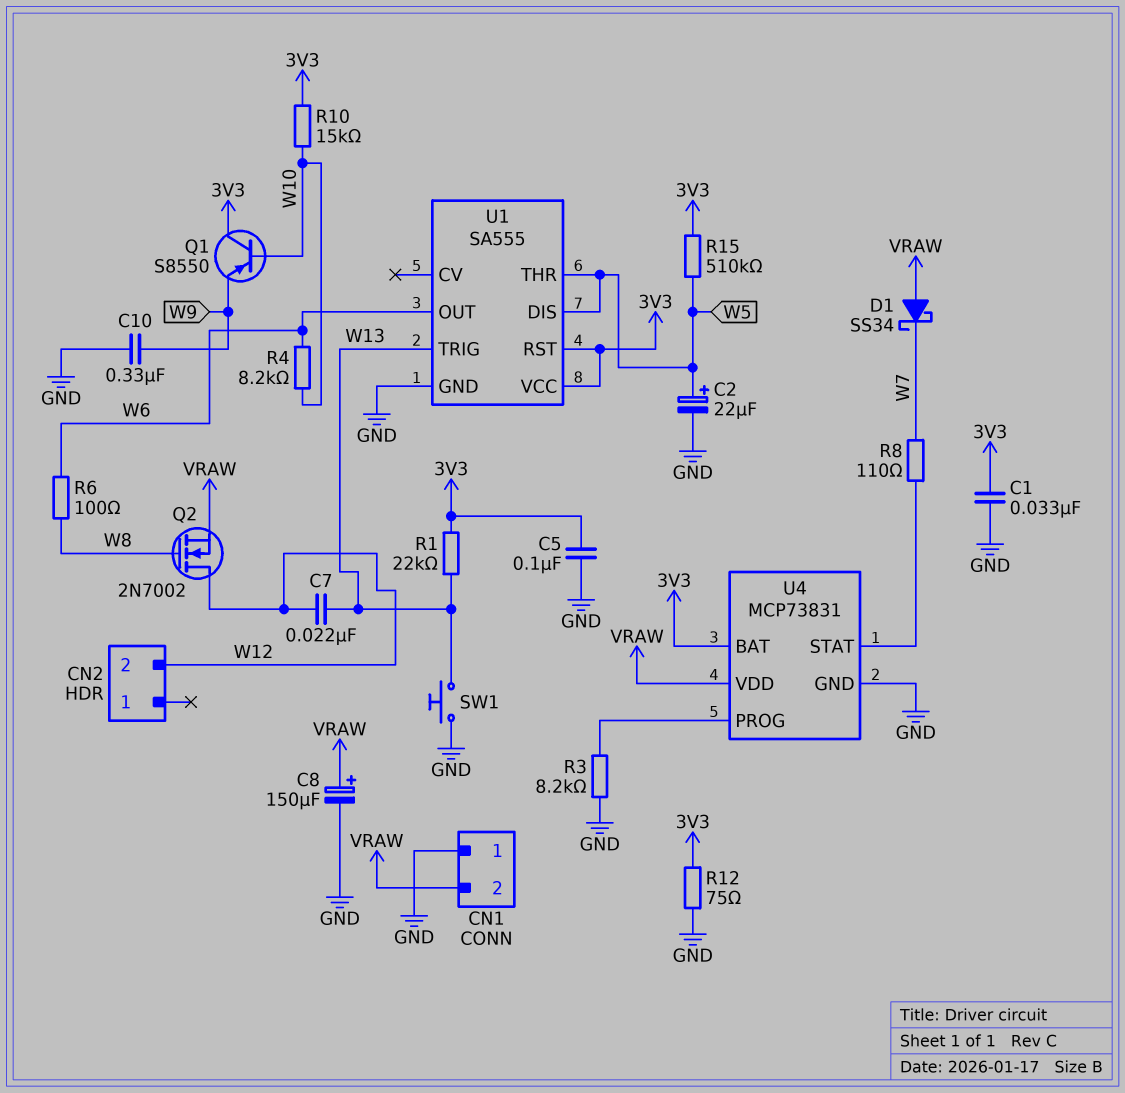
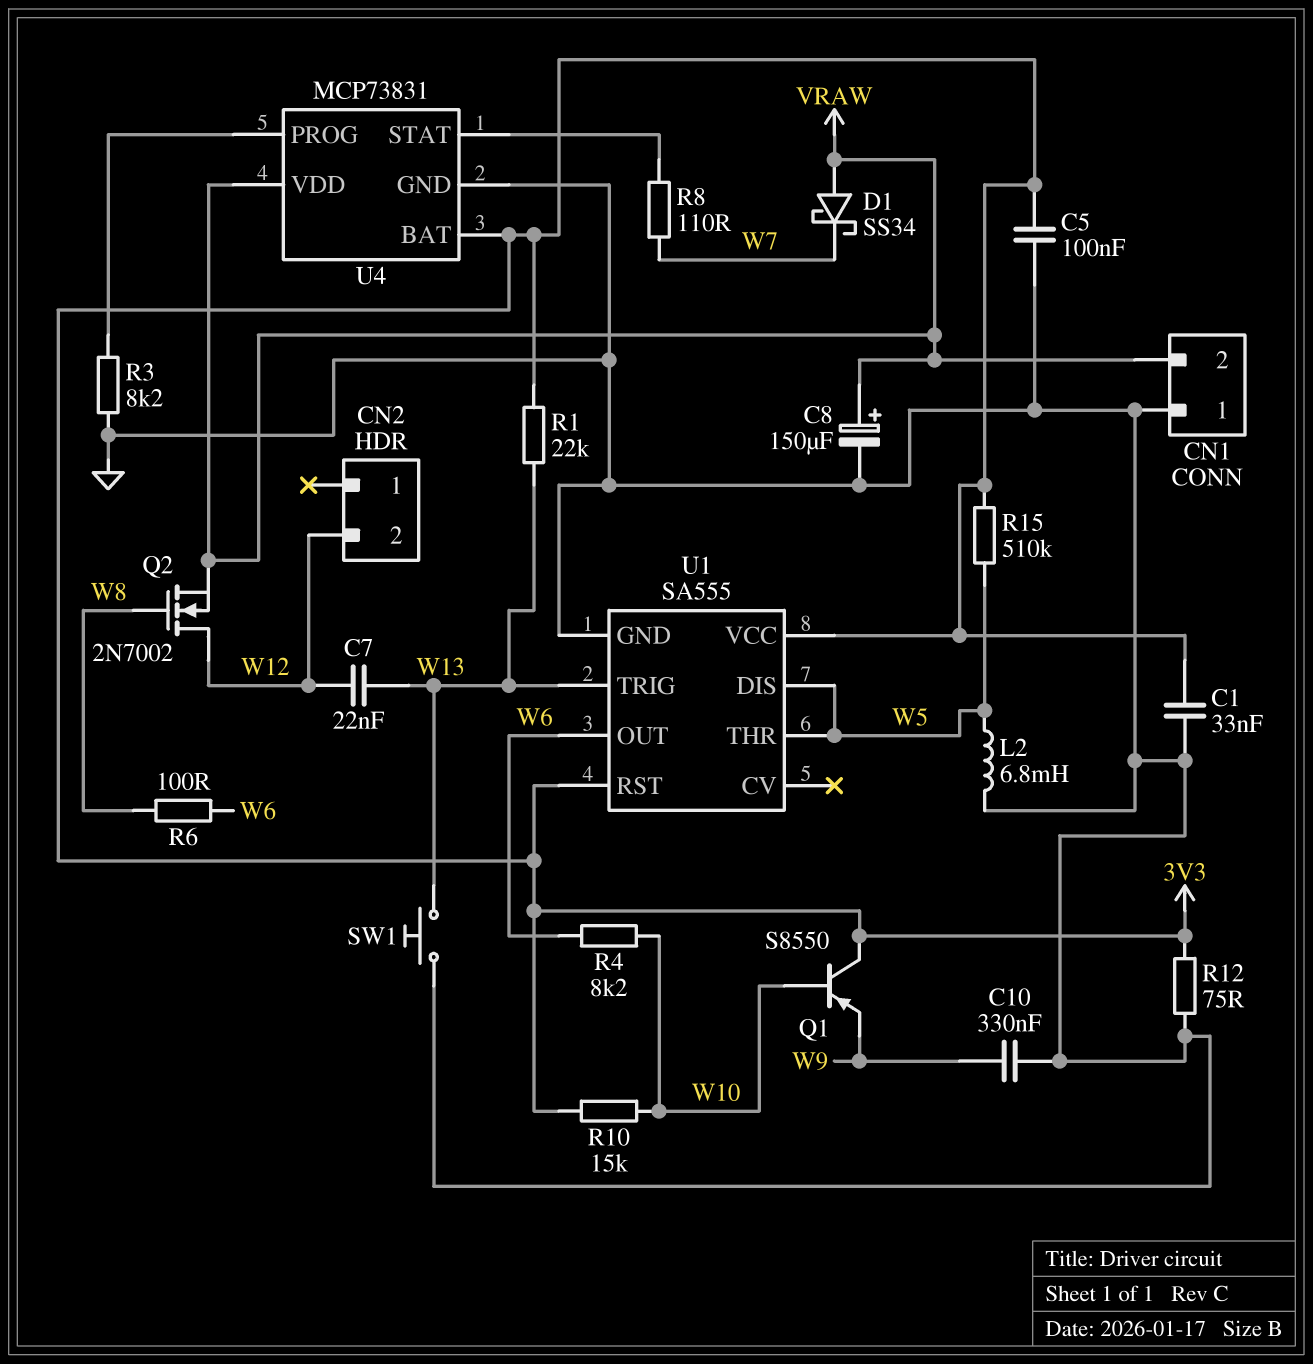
C2: 22uF (plus W5, minus GND) -> none
L2: none -> 6.8mH (GND, W5)

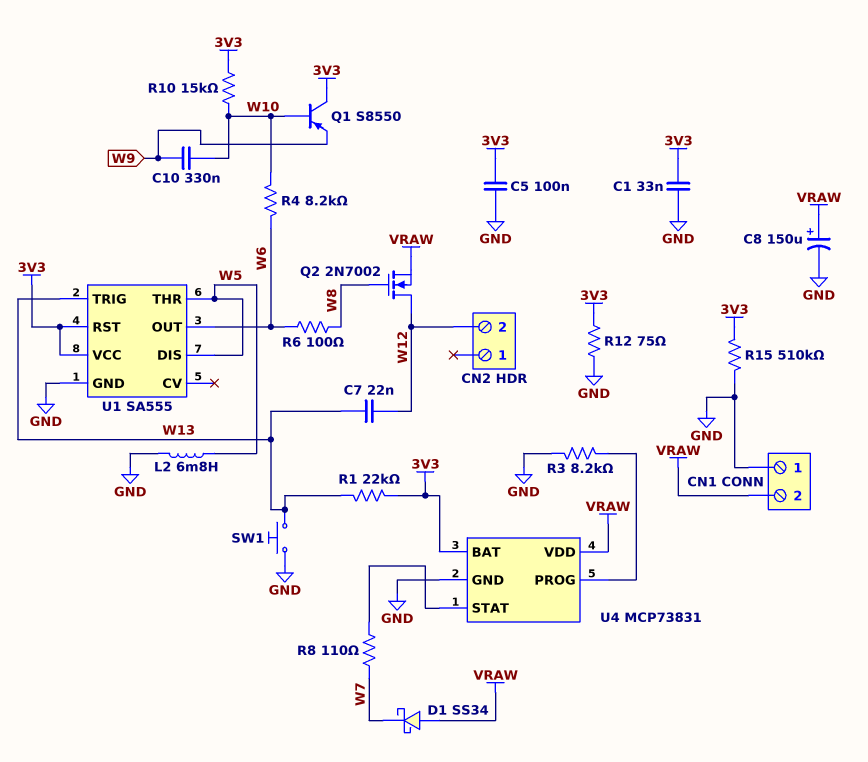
C10: 330nF (GND, W9) -> 330nF (W9, W10)
R15: 510k (3V3, W5) -> 510k (3V3, GND)

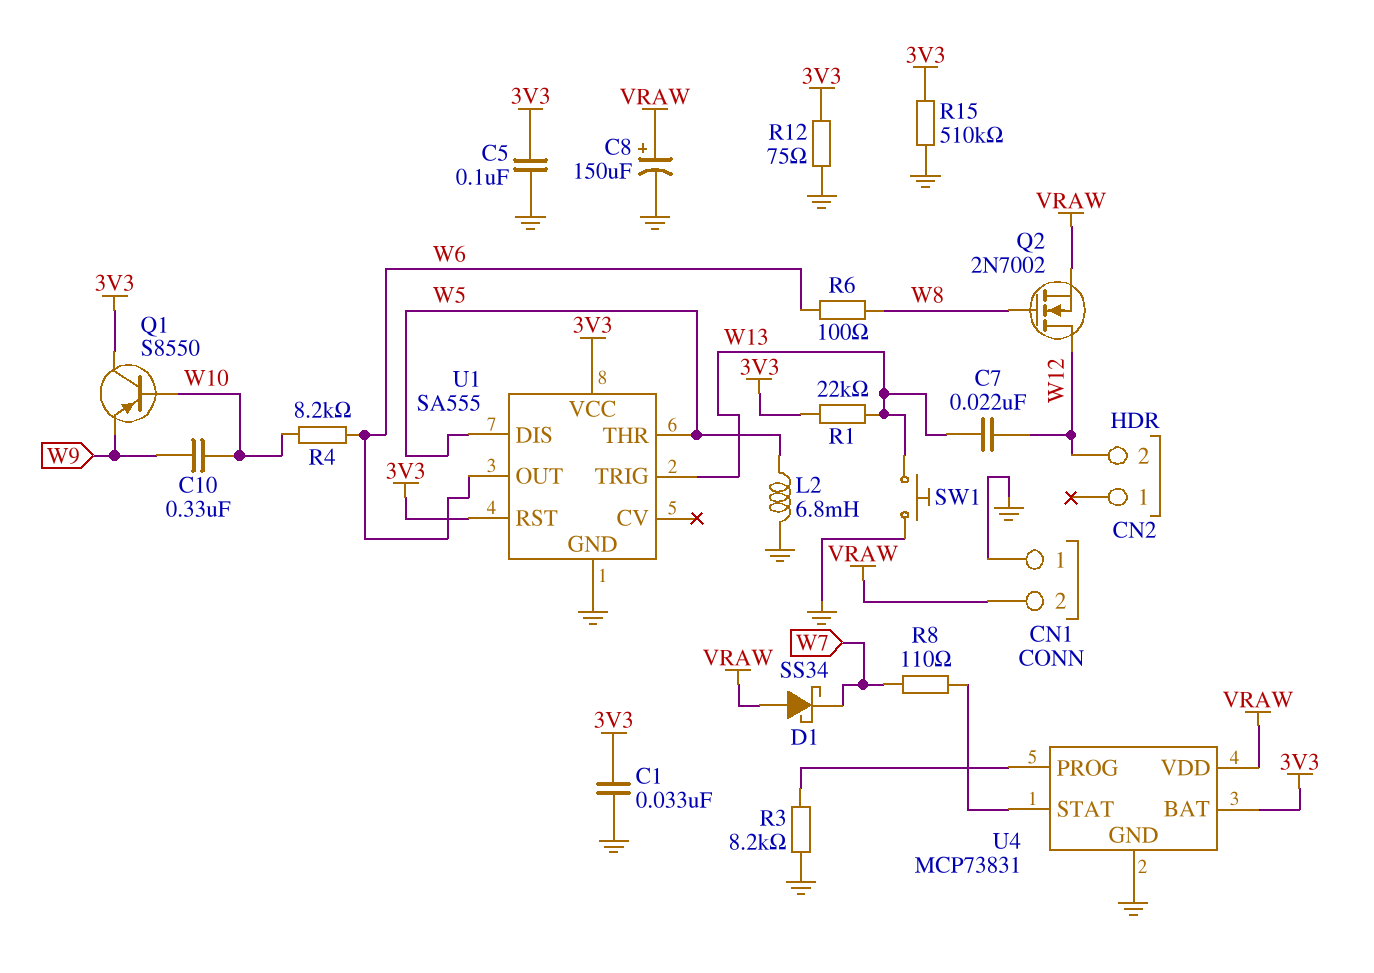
R10: 15k (3V3, W10) -> none

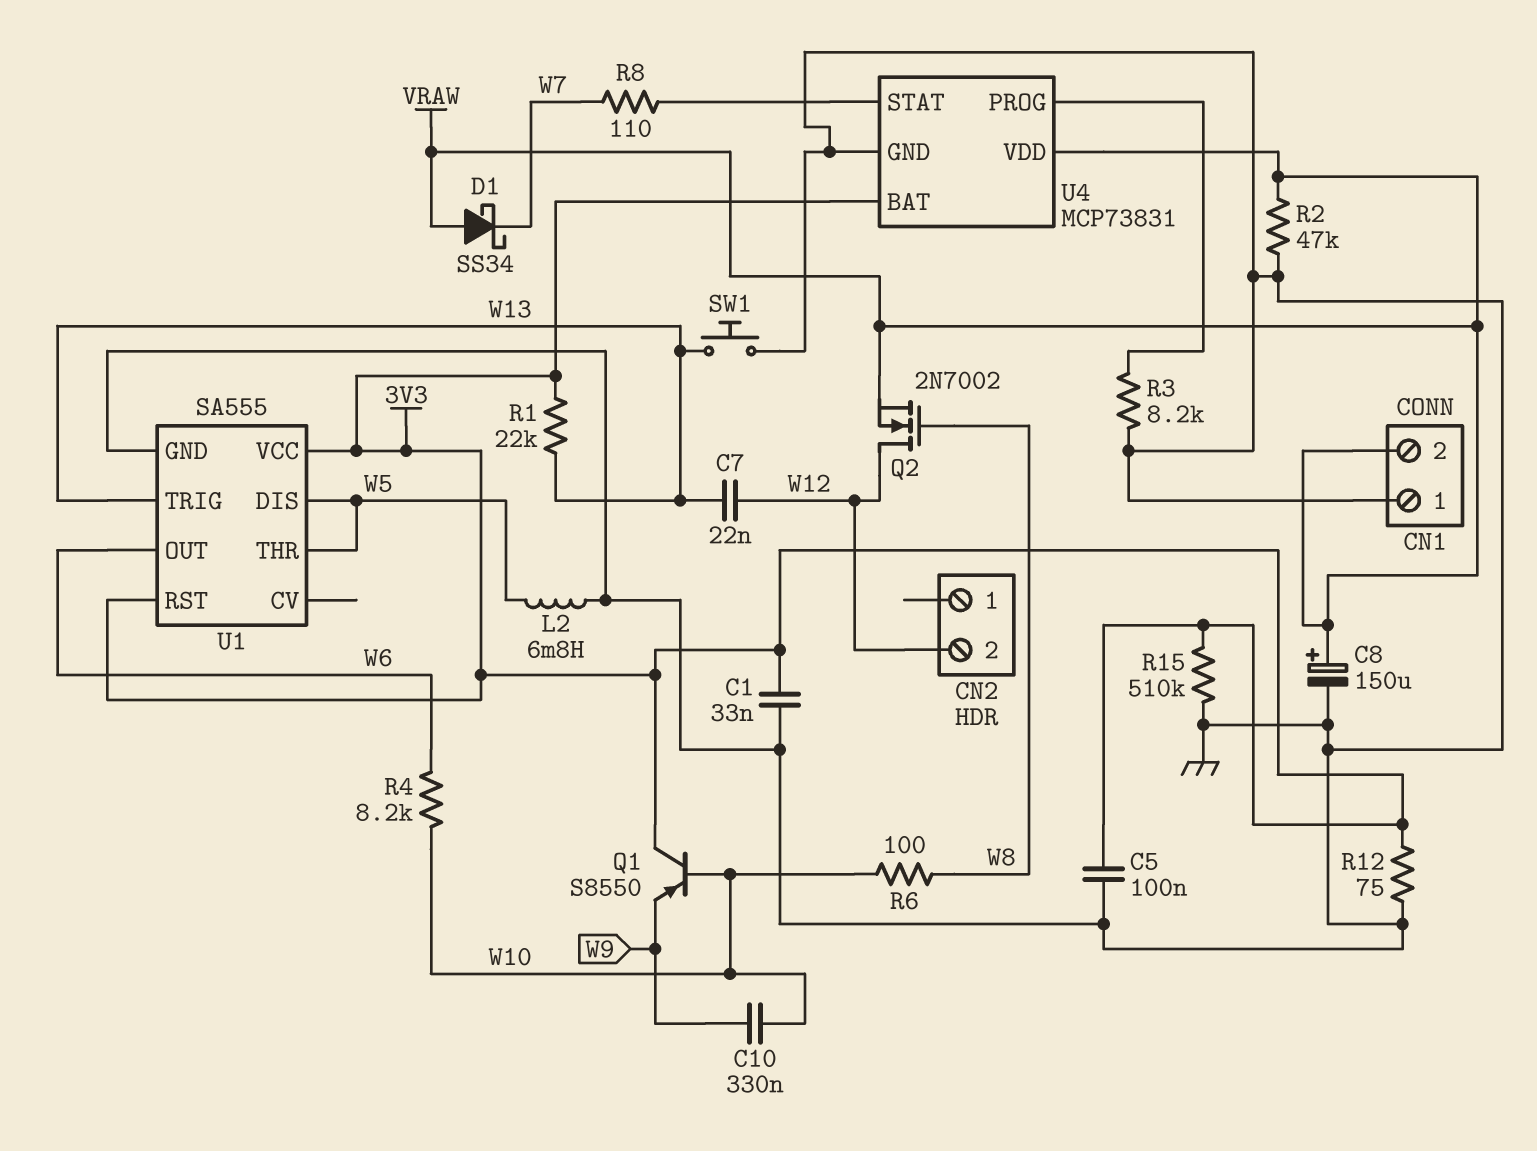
R2: none -> 47k (GND, VRAW)
R6: 100 (W6, W8) -> 100 (W8, W10)

